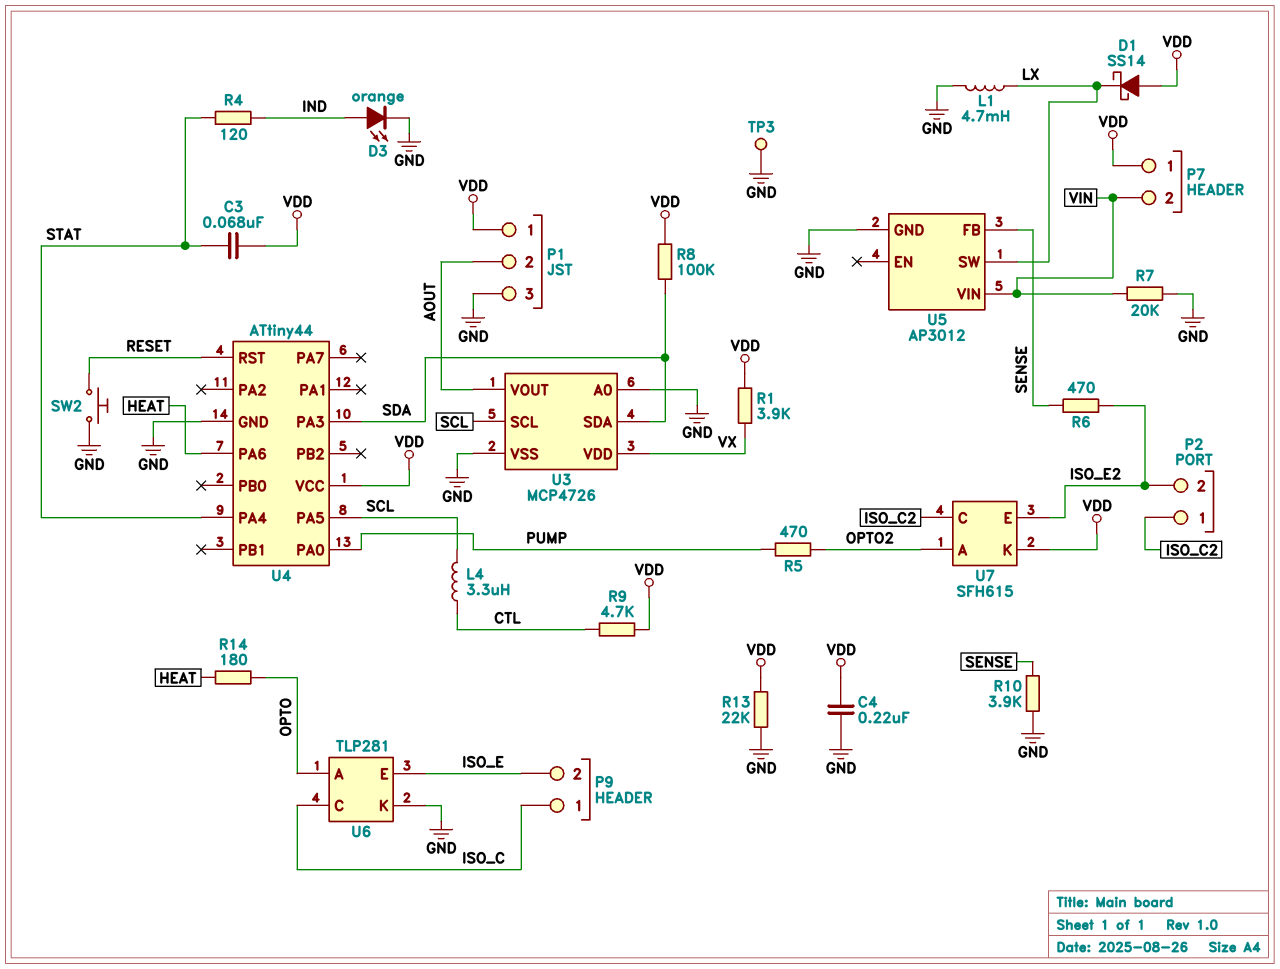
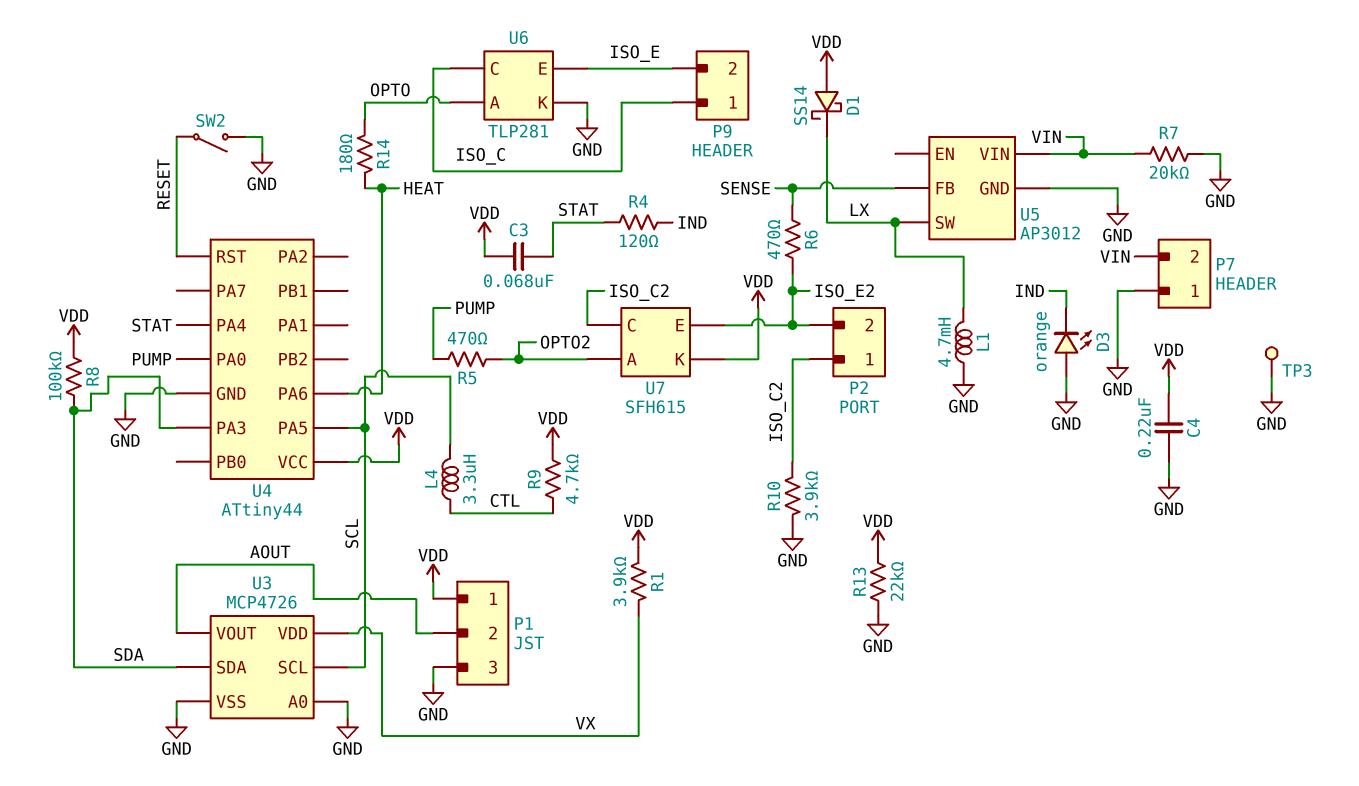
D3: LED orange (A IND, K GND) -> LED orange (A GND, K IND)
P7 pin 1: VDD -> GND
R10: 3.9k (GND, SENSE) -> 3.9k (GND, ISO_C2)
SW2: button (GND, RESET) -> switch (GND, RESET)

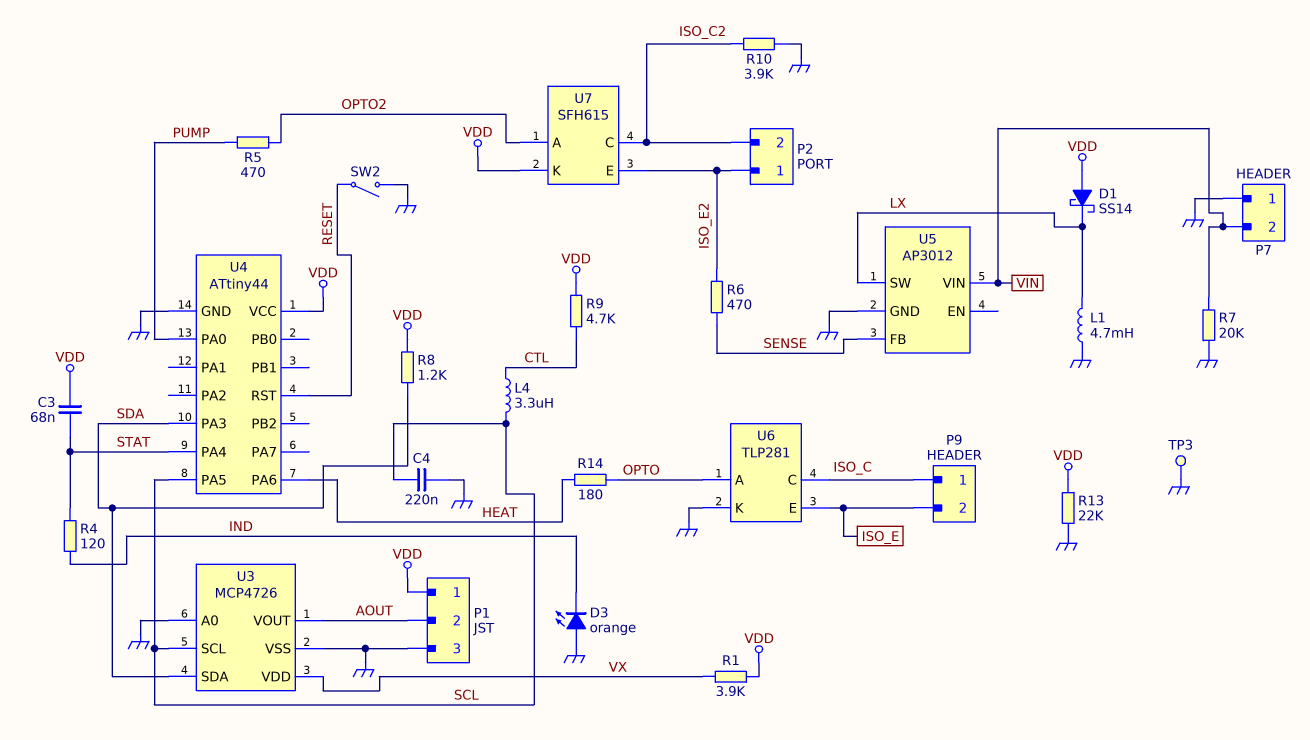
C4: 220nF (GND, VDD) -> 220nF (GND, SCL)
P2 pin 1: ISO_C2 -> ISO_E2
P2 pin 2: ISO_E2 -> ISO_C2
R8: 100k (SDA, VDD) -> 1.2k (SDA, VDD)

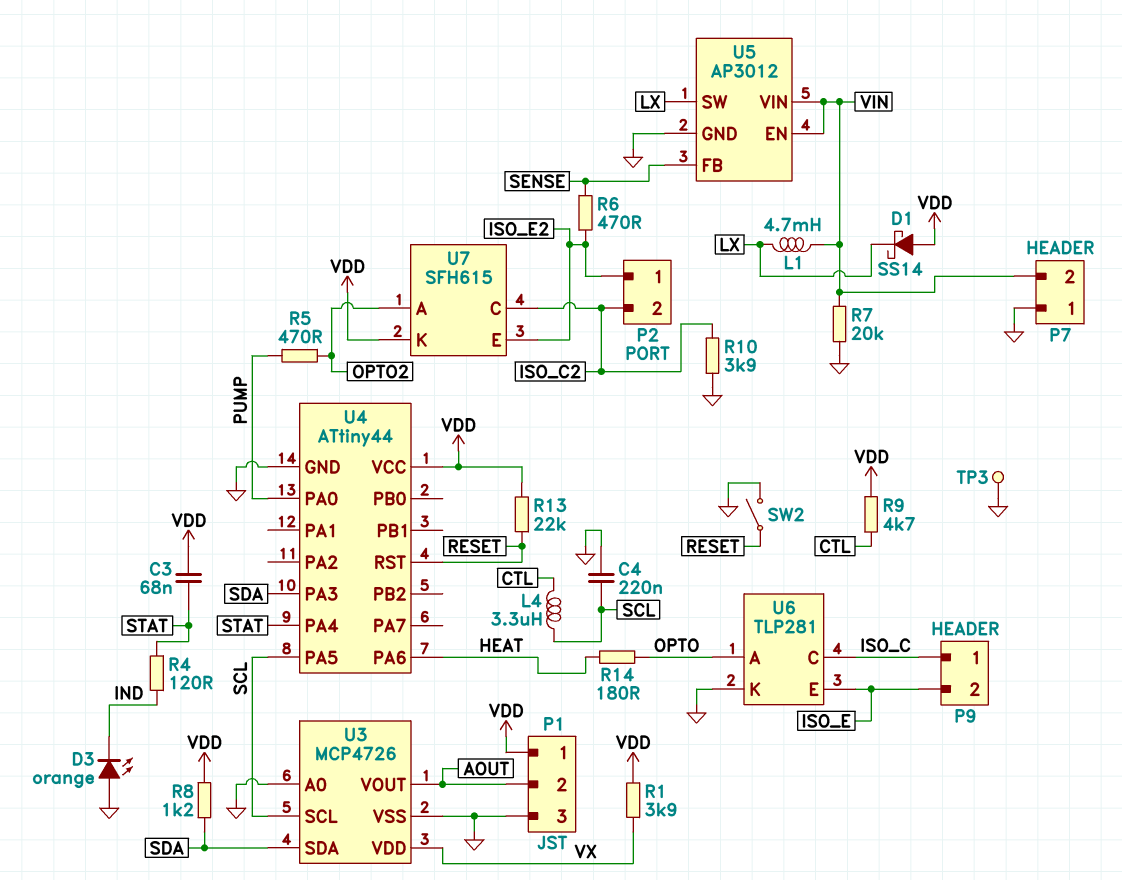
L1: 4.7mH (GND, LX) -> 4.7mH (LX, VIN)
R13: 22k (GND, VDD) -> 22k (RESET, VDD)
U5 pin EN: none -> VIN

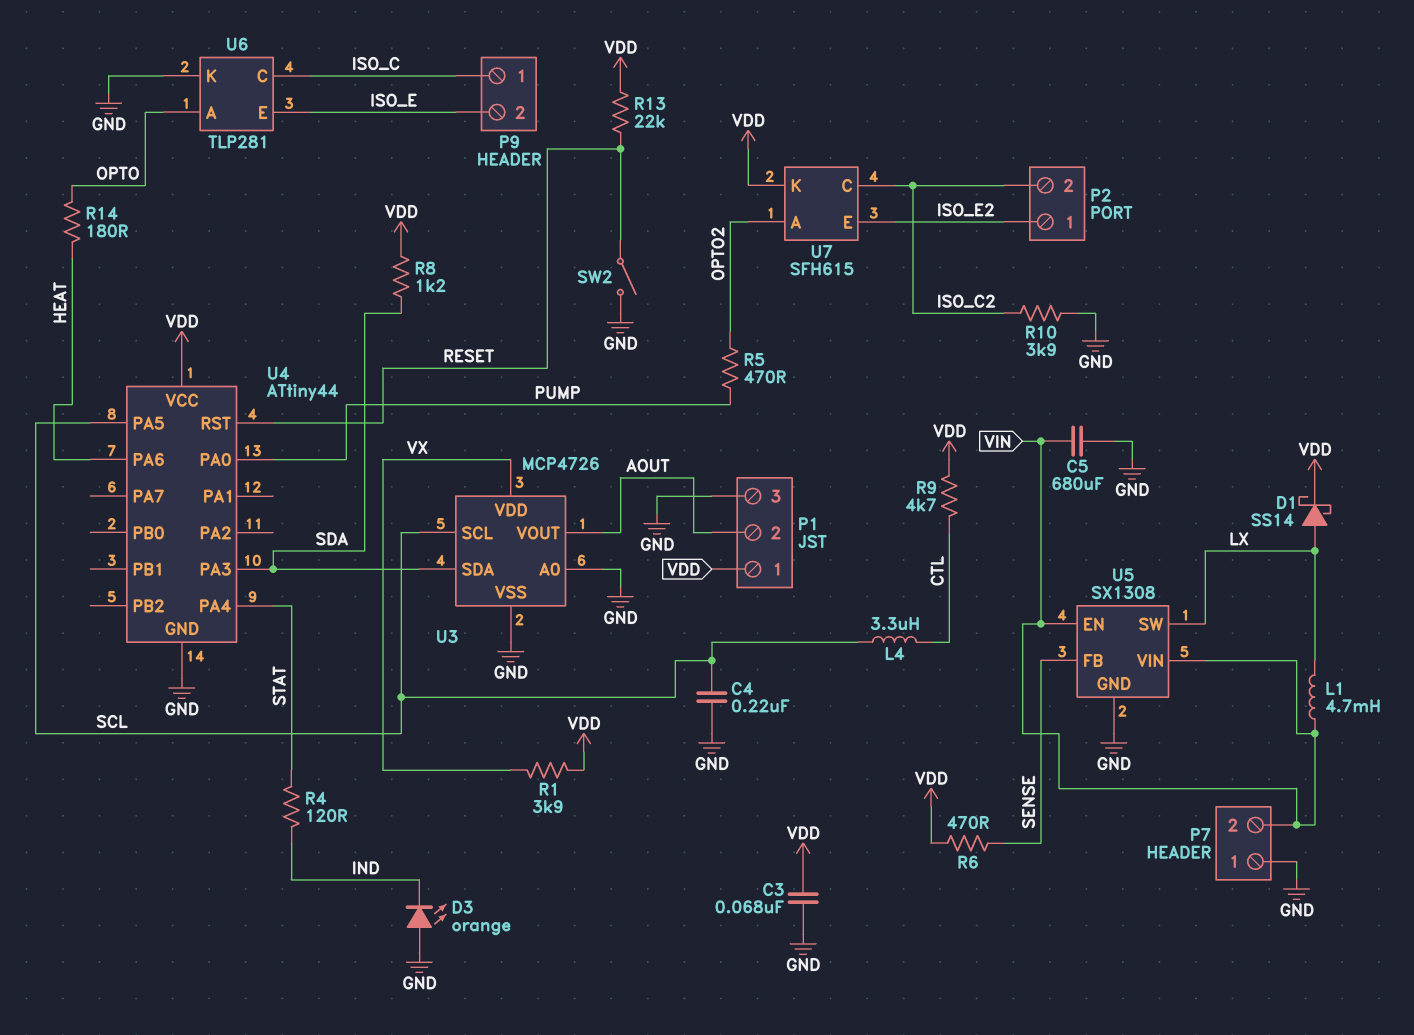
C3: 68nF (STAT, VDD) -> 68nF (GND, VDD)
C5: none -> 680uF (GND, VIN)
D1: schottky SS14 (A VDD, K LX) -> schottky SS14 (A LX, K VDD)
R6: 470 (ISO_E2, SENSE) -> 470 (SENSE, VDD)
R7: 20k (GND, VIN) -> none
TP3: test point (GND) -> none
U5: AP3012 -> SX1308

